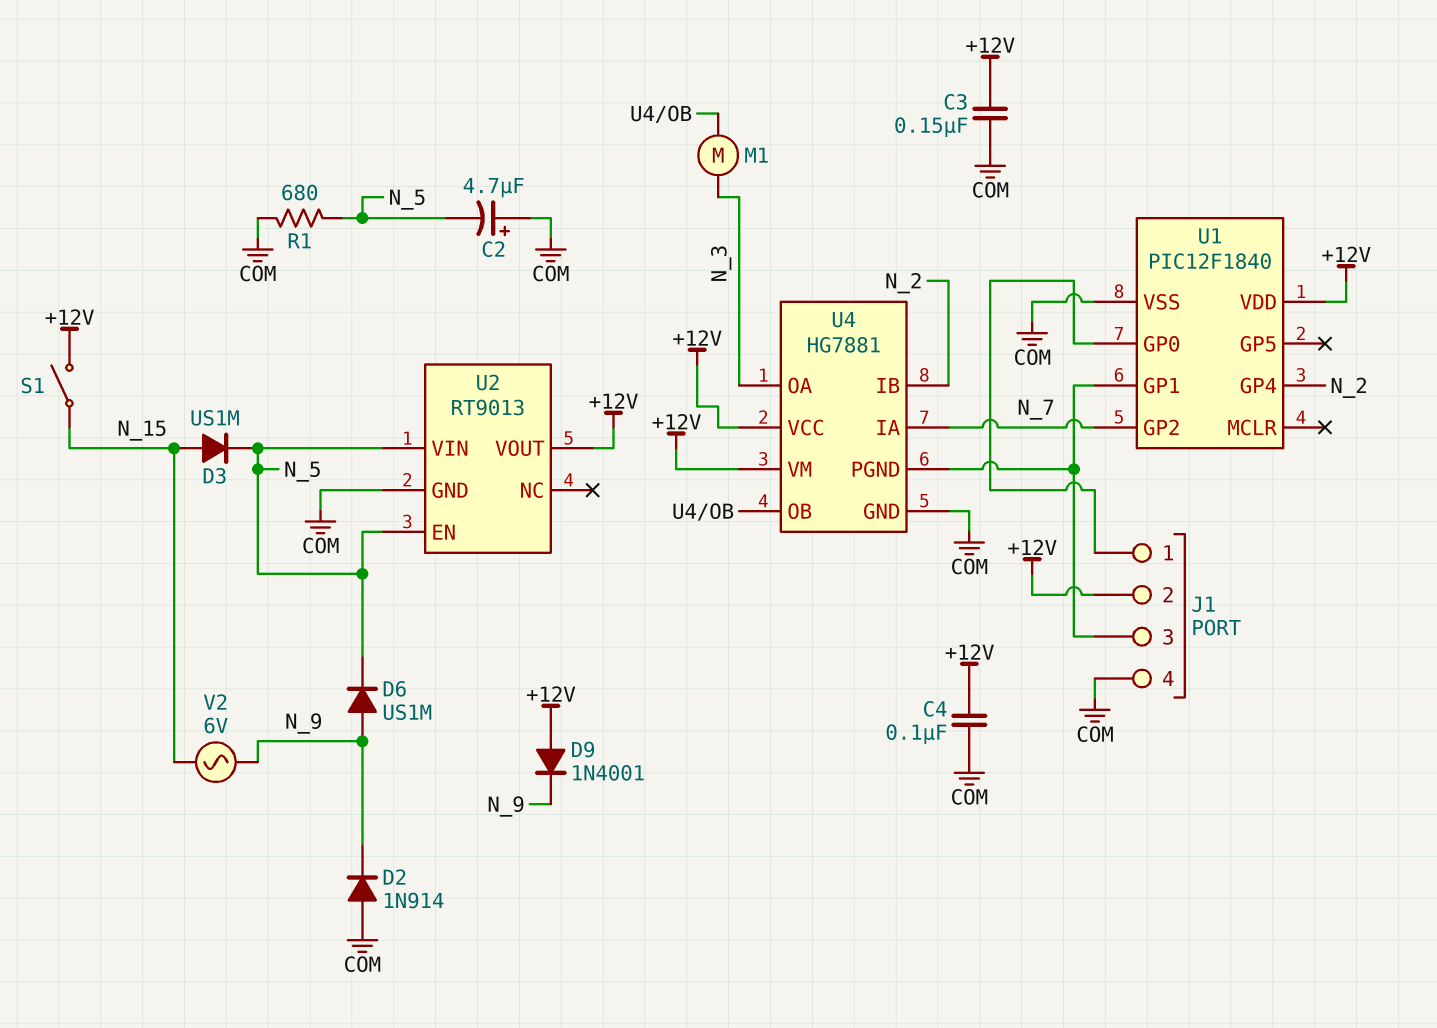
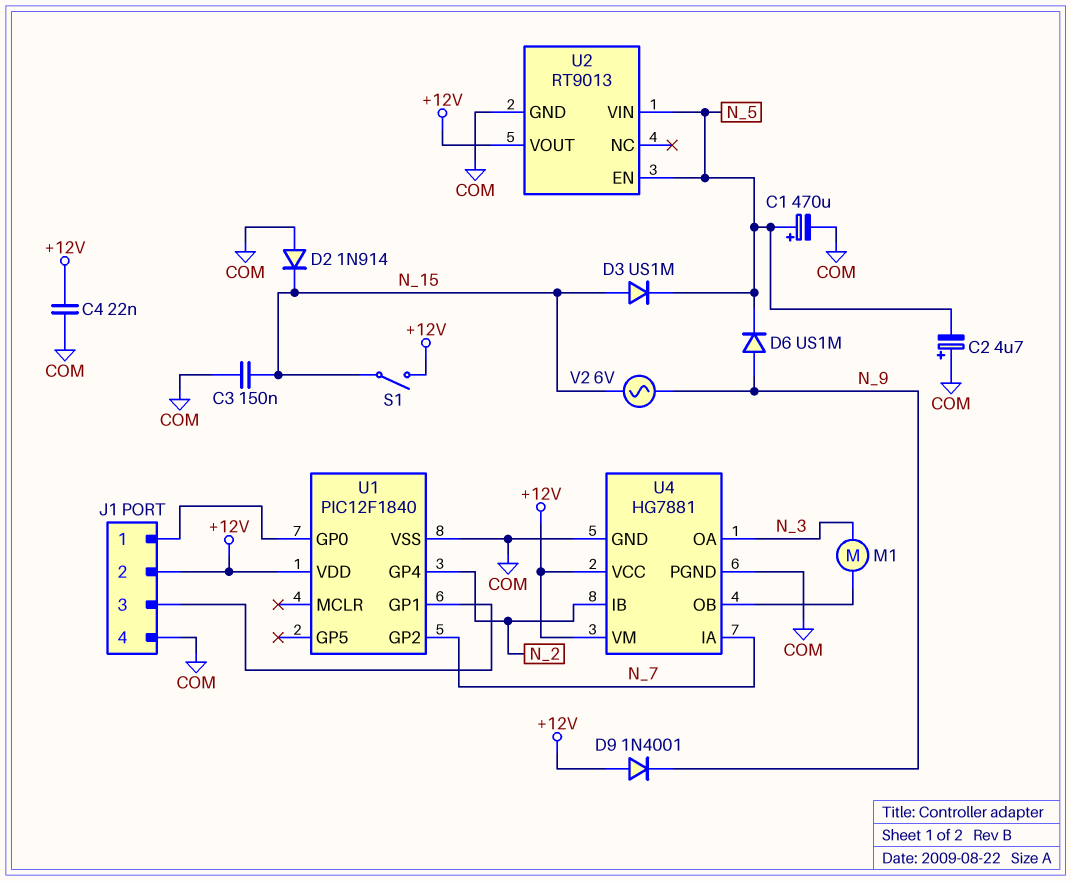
C1: none -> 470uF (plus N_5, minus COM)
C3: 150nF (+12V, COM) -> 150nF (COM, N_15)
C4: 100nF (+12V, COM) -> 22nF (+12V, COM)
D2: diode 1N914 (A COM, K N_9) -> diode 1N914 (A COM, K N_15)
R1: 680 (COM, N_5) -> none
U4 pin PGND: J1/3 -> COM

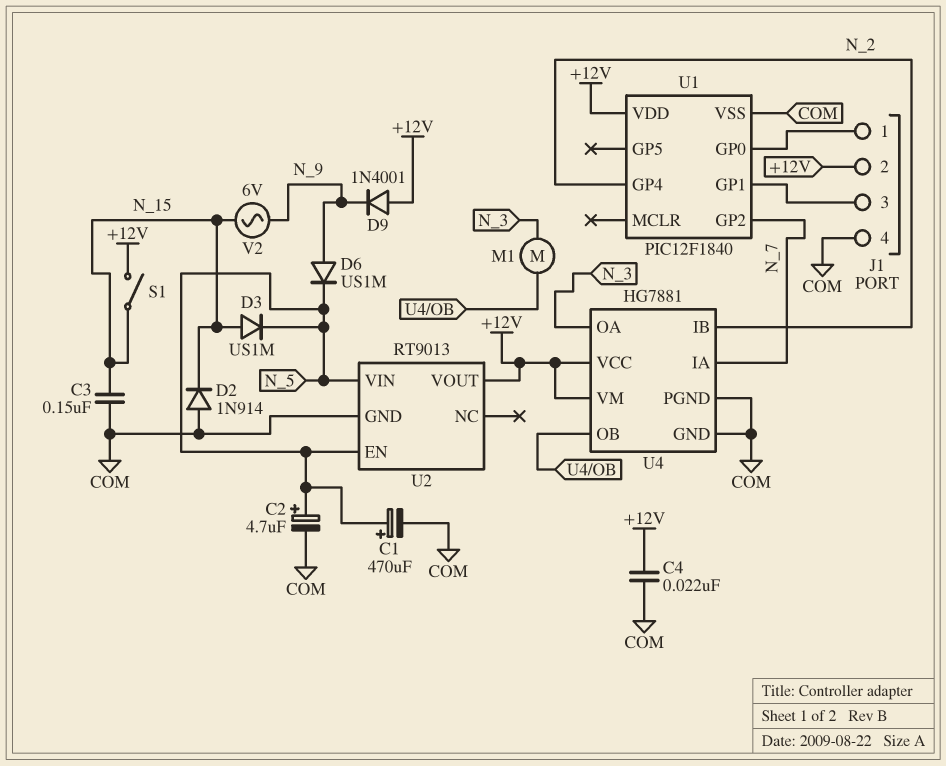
C2: 4.7uF (plus COM, minus N_5) -> 4.7uF (plus N_5, minus COM)

